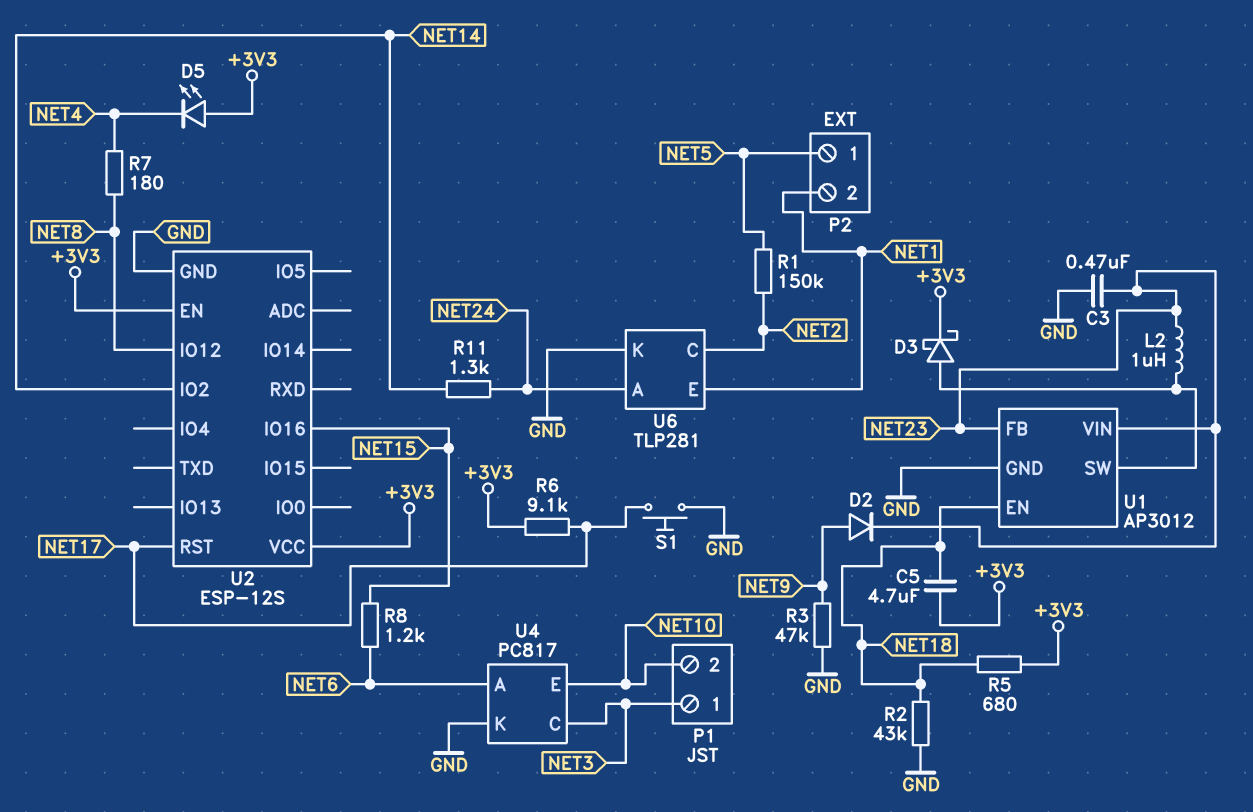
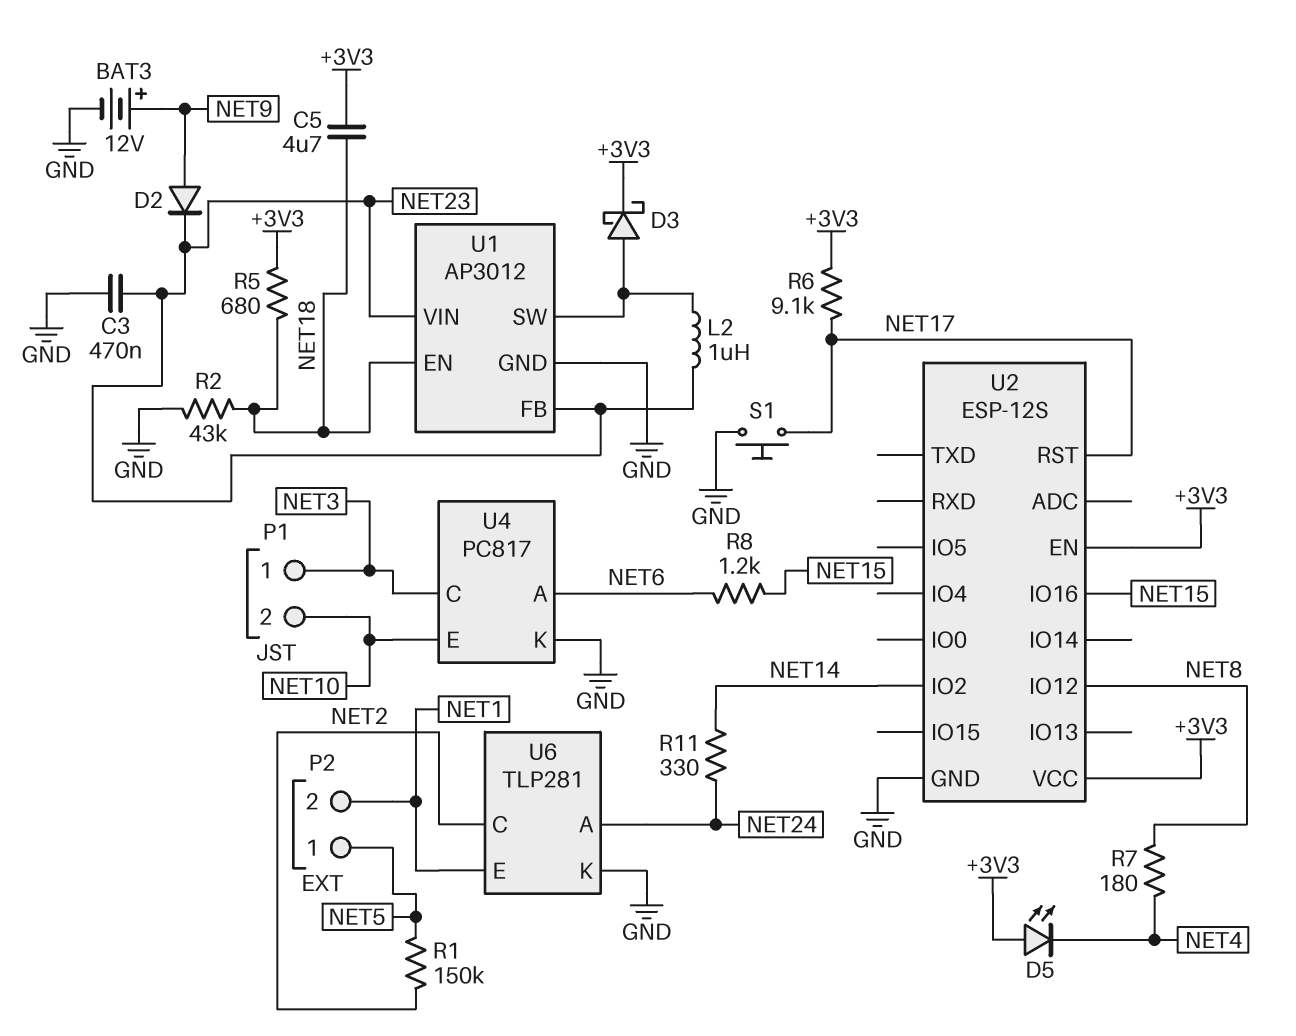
BAT3: none -> 12V (plus NET9, minus GND)
R3: 47k (GND, NET9) -> none
R11: 1.3k (NET14, NET24) -> 330 (NET14, NET24)

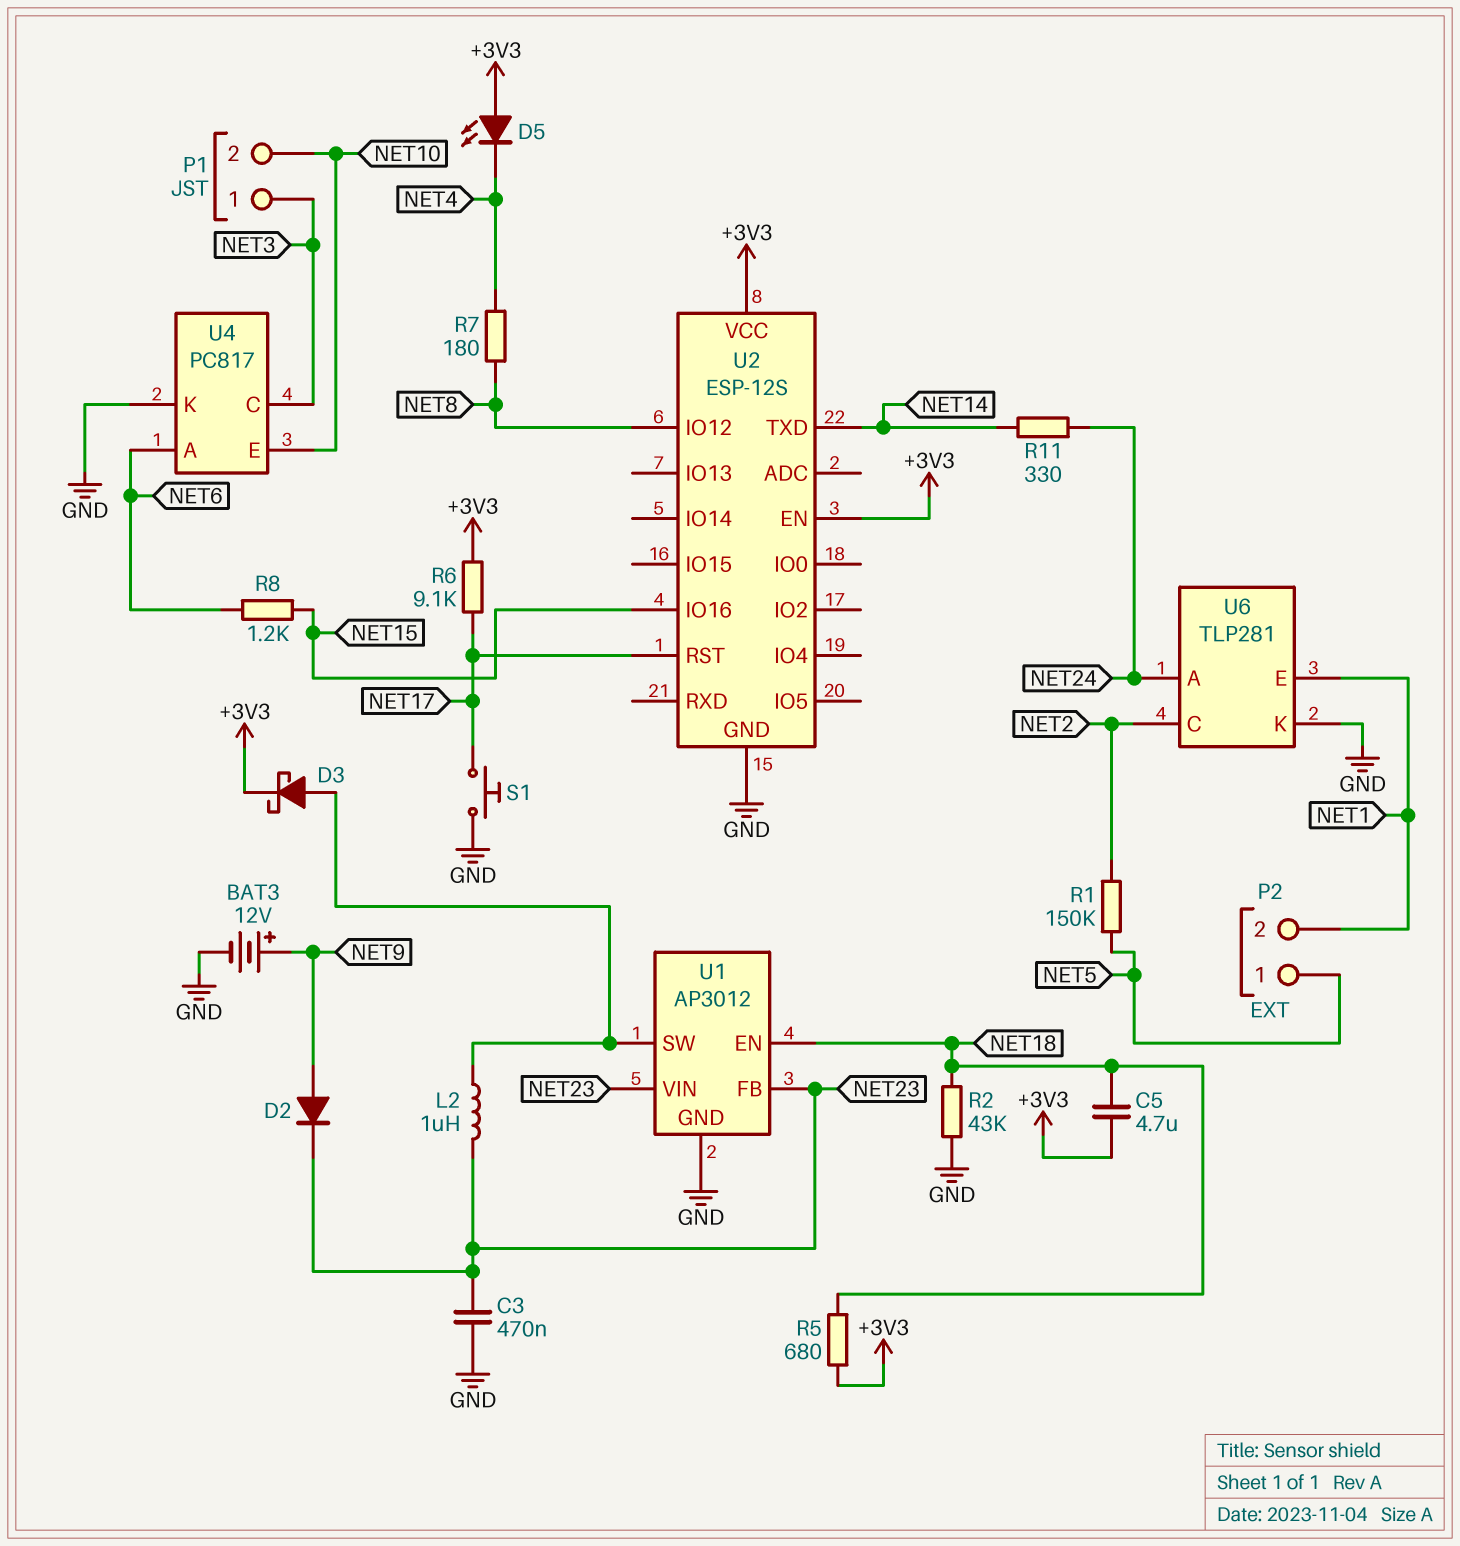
U2 pin IO2: NET14 -> none
U2 pin TXD: none -> NET14

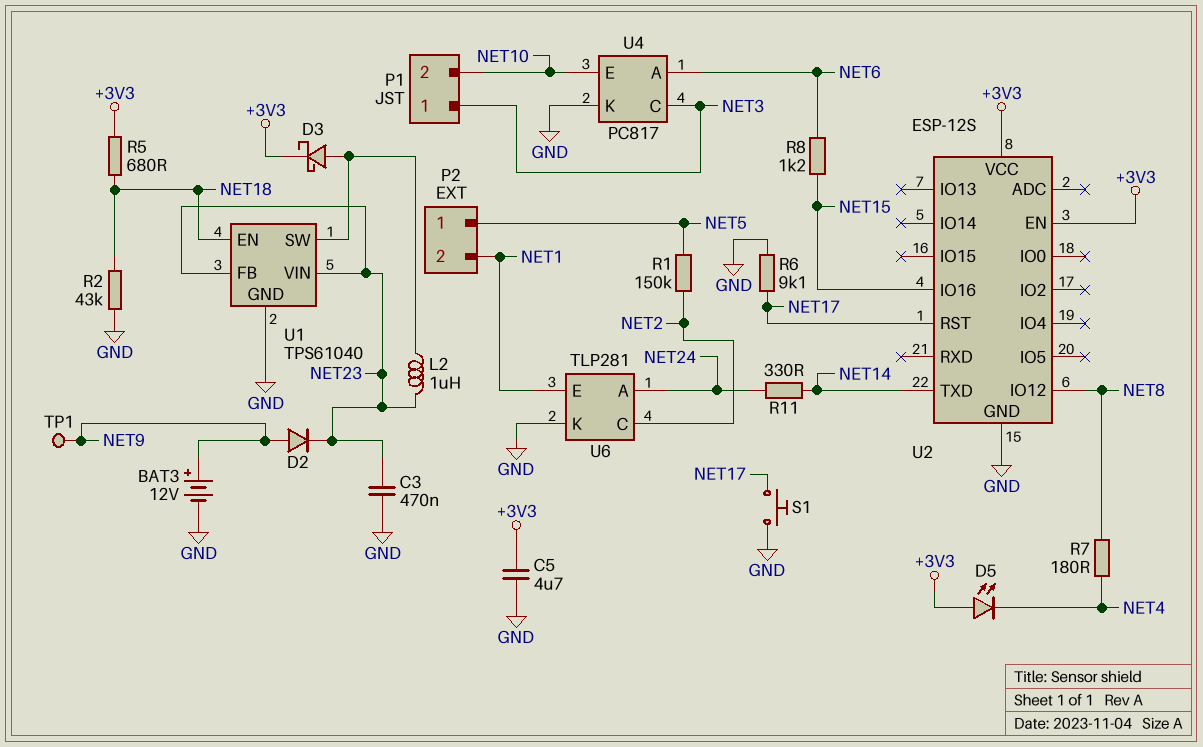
C5: 4.7uF (+3V3, NET18) -> 4.7uF (+3V3, GND)
R6: 9.1k (+3V3, NET17) -> 9.1k (GND, NET17)
TP1: none -> test point (NET9)
U1: AP3012 -> TPS61040

